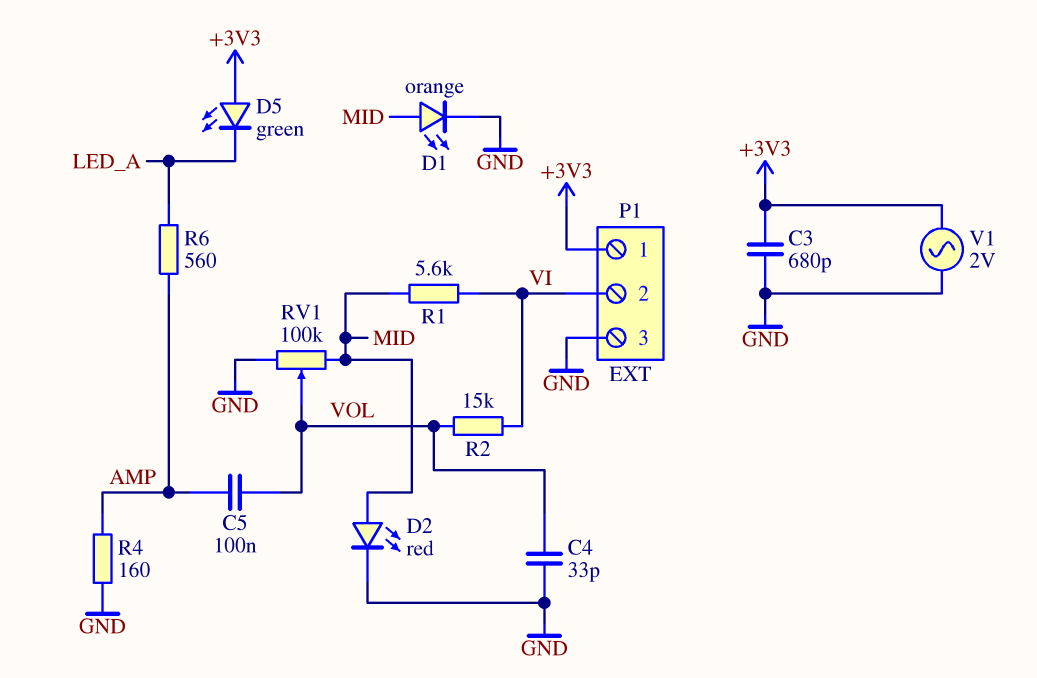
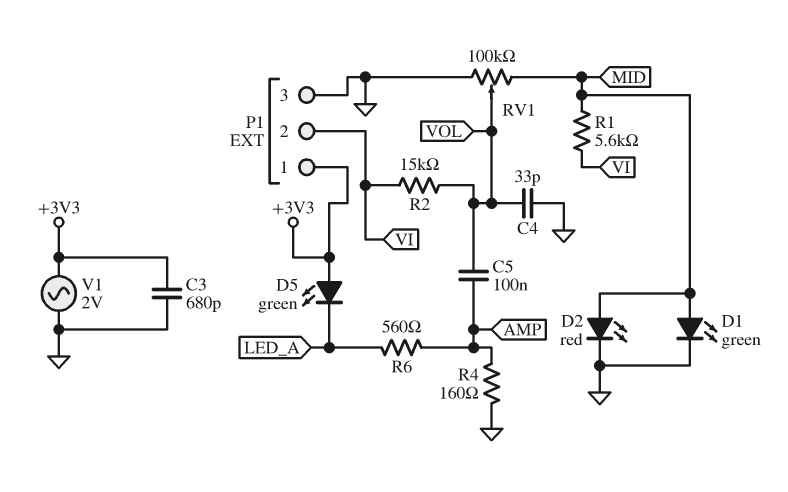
D1: LED orange (A MID, K GND) -> LED green (A MID, K GND)

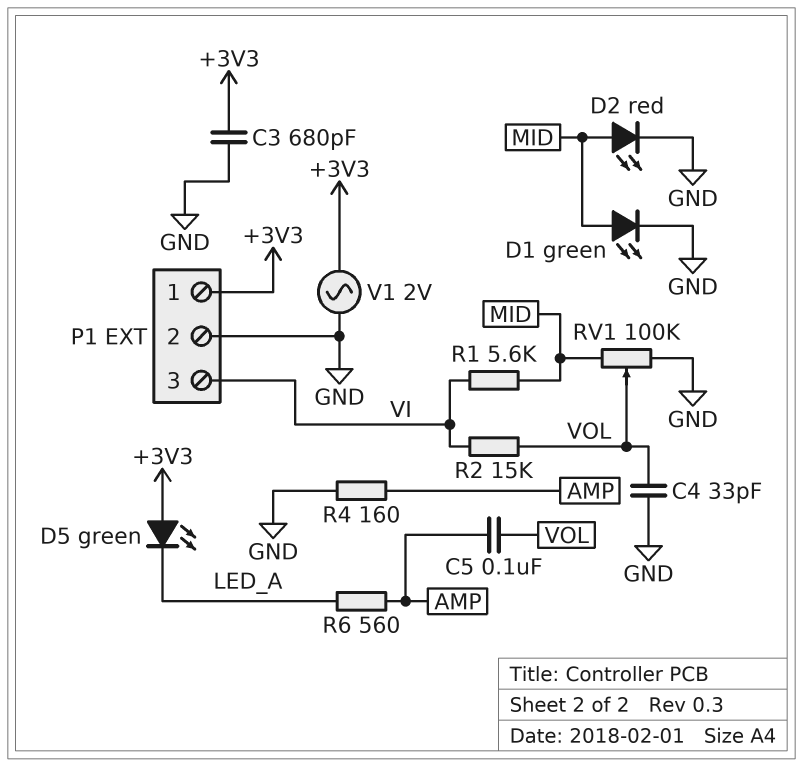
P1 pin 2: VI -> GND
P1 pin 3: GND -> VI

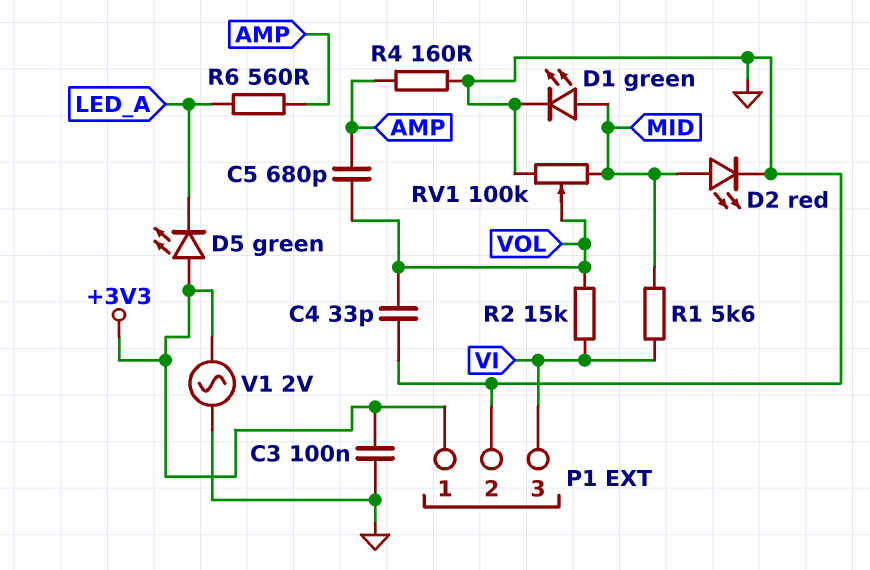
C3: 680pF (+3V3, GND) -> 100nF (+3V3, GND)
C5: 100nF (AMP, VOL) -> 680pF (AMP, VOL)

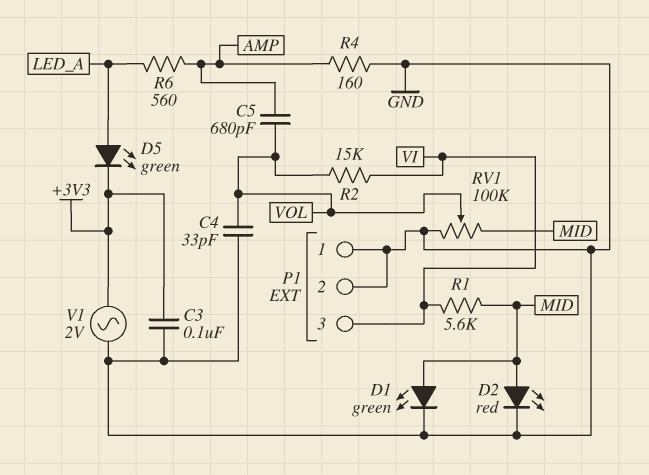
D5: LED green (A +3V3, K LED_A) -> LED green (A LED_A, K +3V3)
P1 pin 1: +3V3 -> GND

